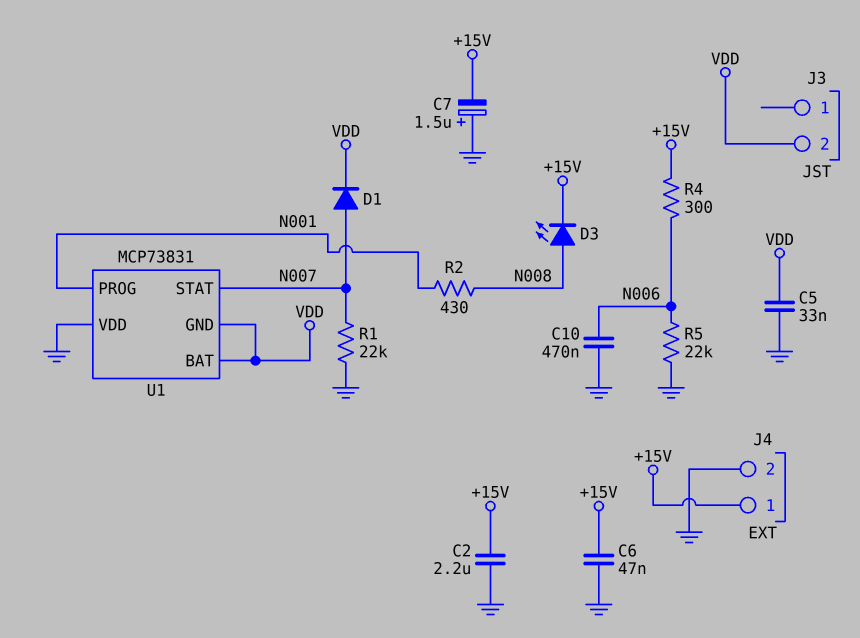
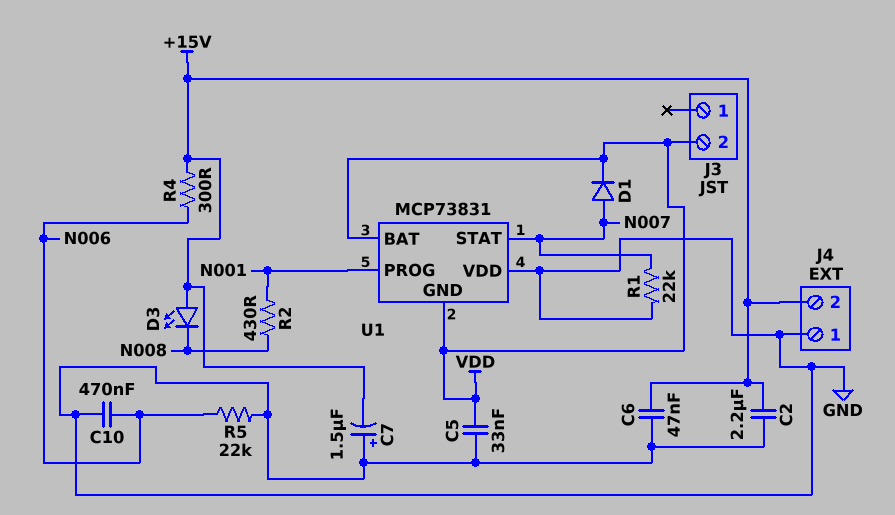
D3: LED (A N008, K +15V) -> LED (A +15V, K N008)
J4 pin 1: +15V -> GND
J4 pin 2: GND -> +15V

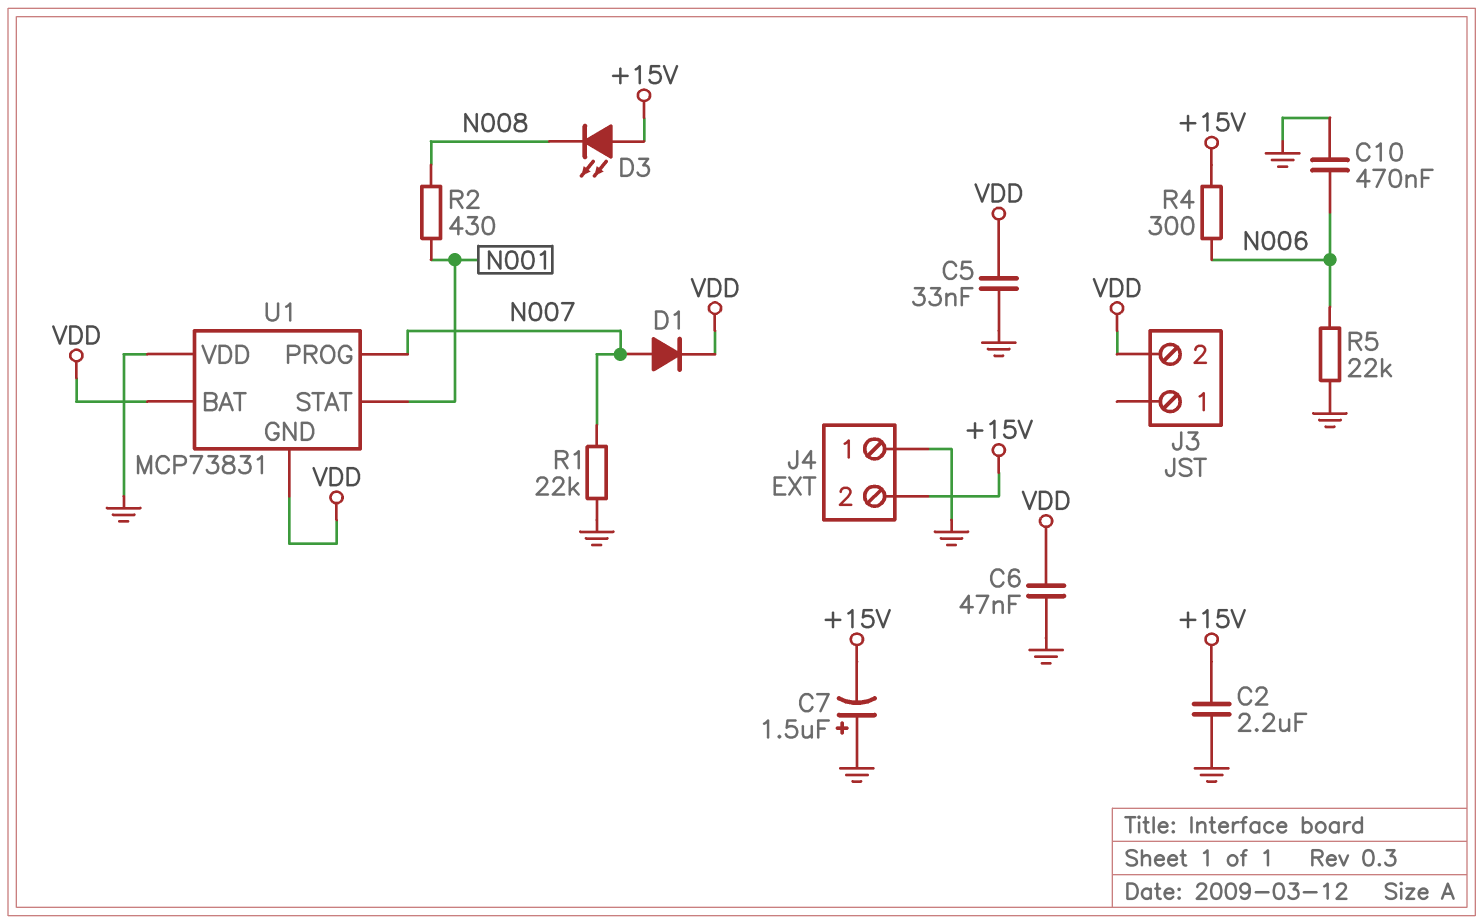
C6: 47nF (+15V, GND) -> 47nF (GND, VDD)
U1 pin PROG: N001 -> N007
U1 pin STAT: N007 -> N001

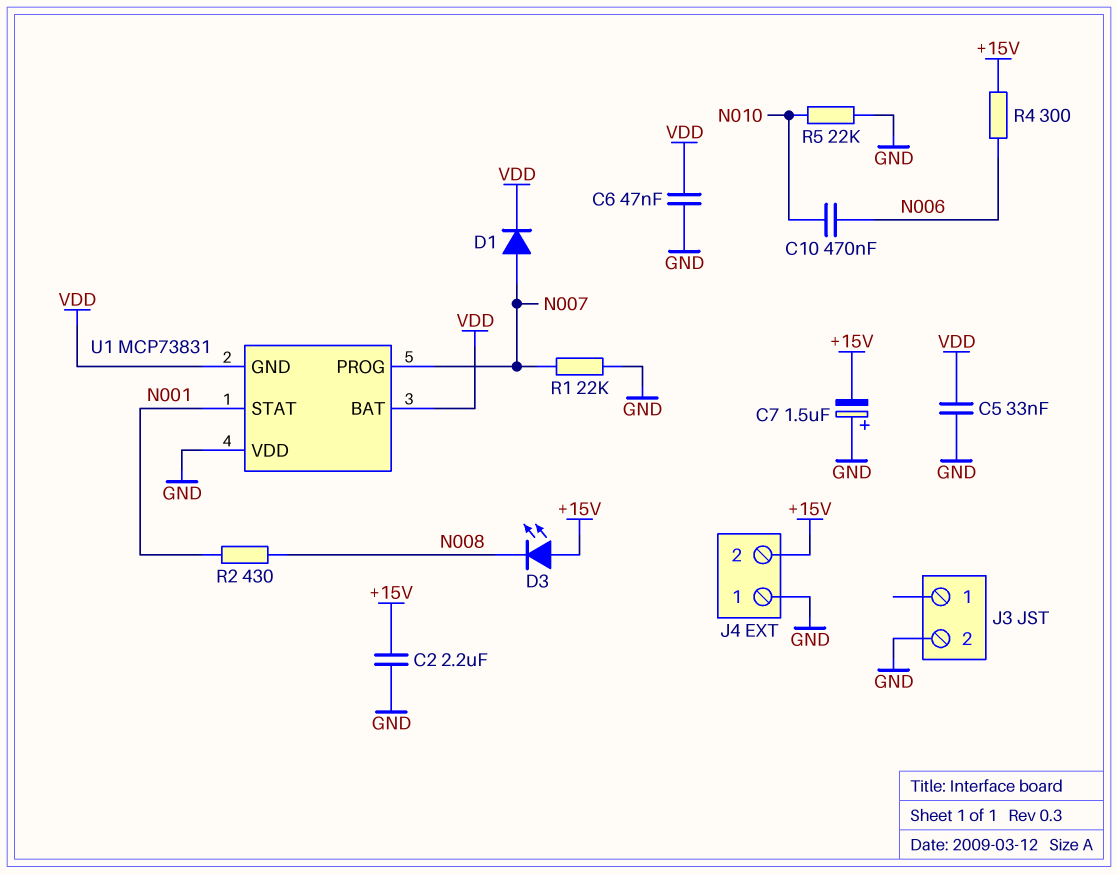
C10: 470nF (GND, N006) -> 470nF (N006, N010)
J3 pin 2: VDD -> GND
R5: 22k (GND, N006) -> 22k (GND, N010)

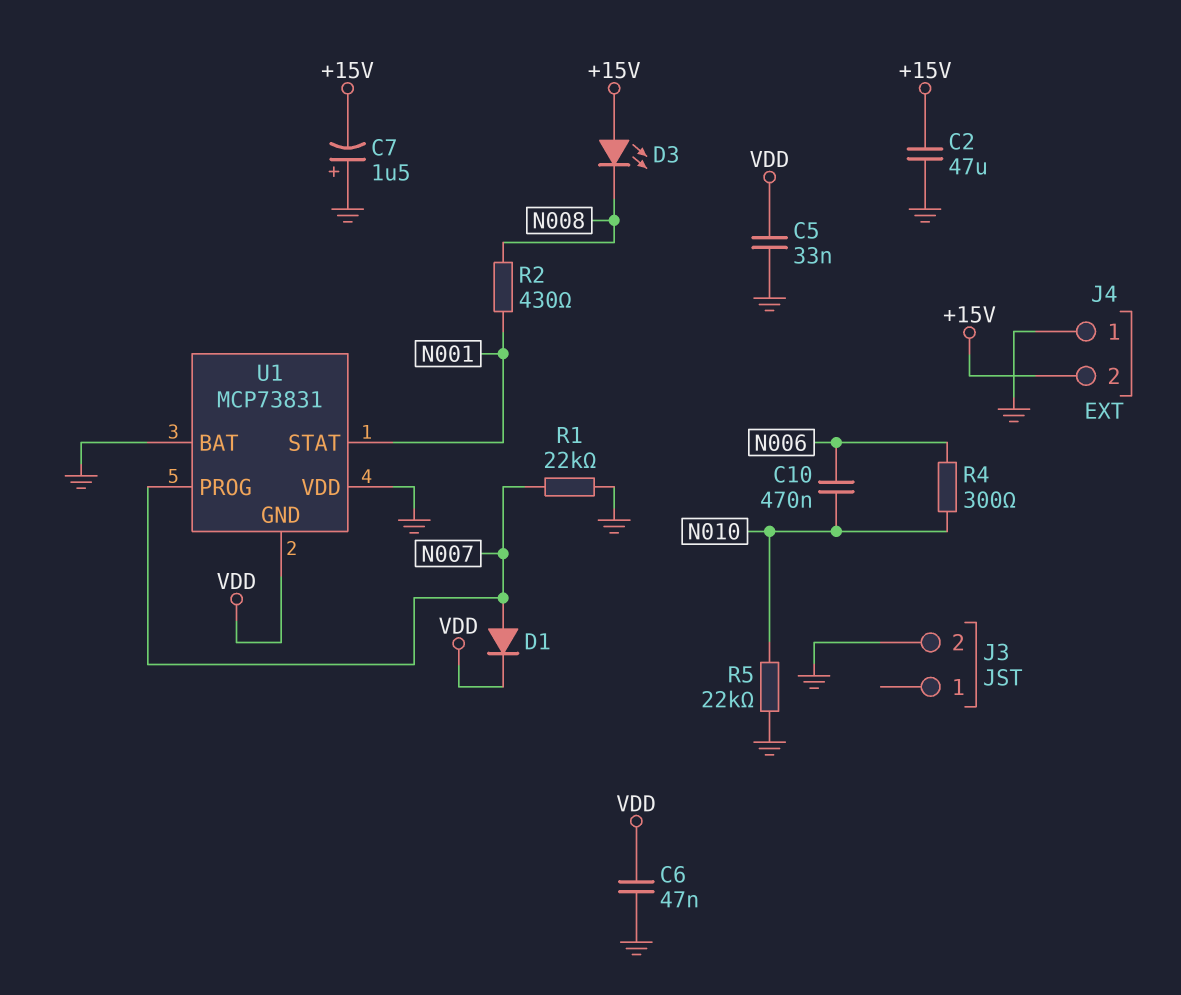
C2: 2.2uF (+15V, GND) -> 47uF (+15V, GND)
R4: 300 (+15V, N006) -> 300 (N006, N010)
U1 pin BAT: VDD -> GND

